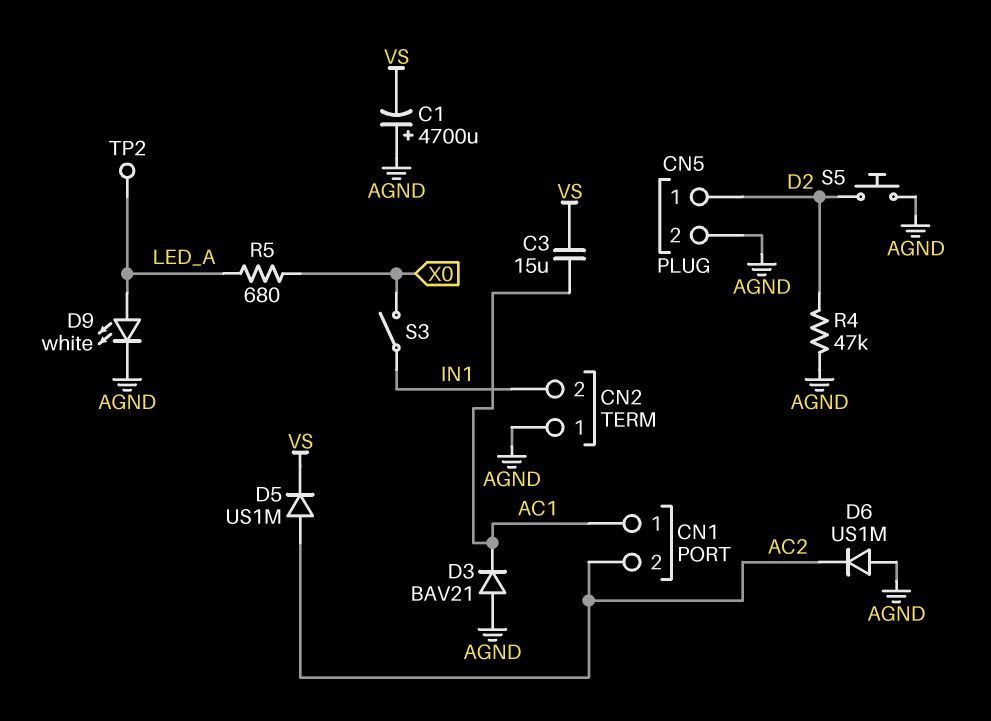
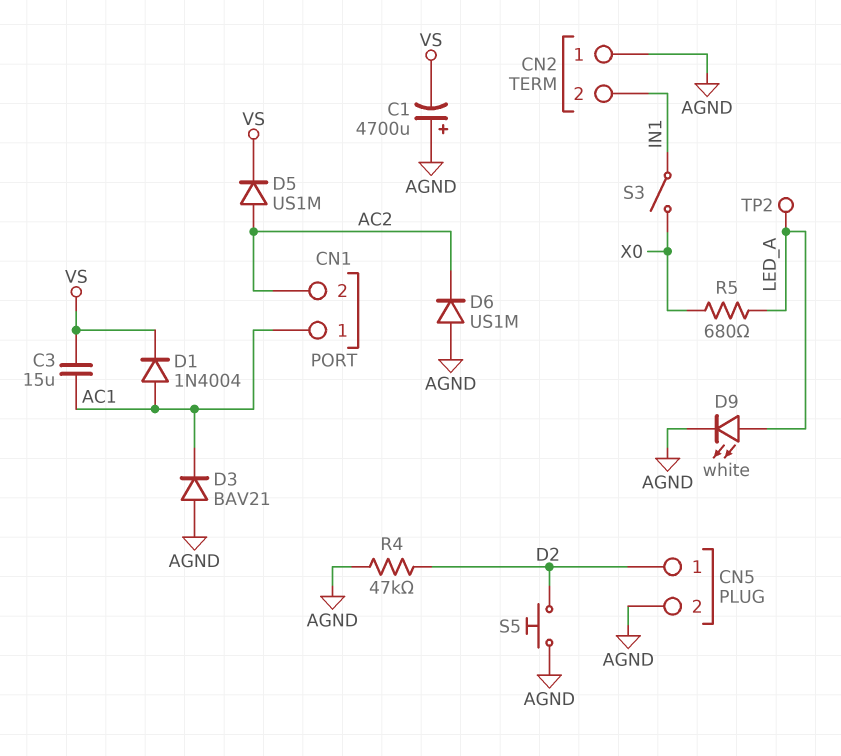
D1: none -> diode 1N4004 (A AC1, K VS)

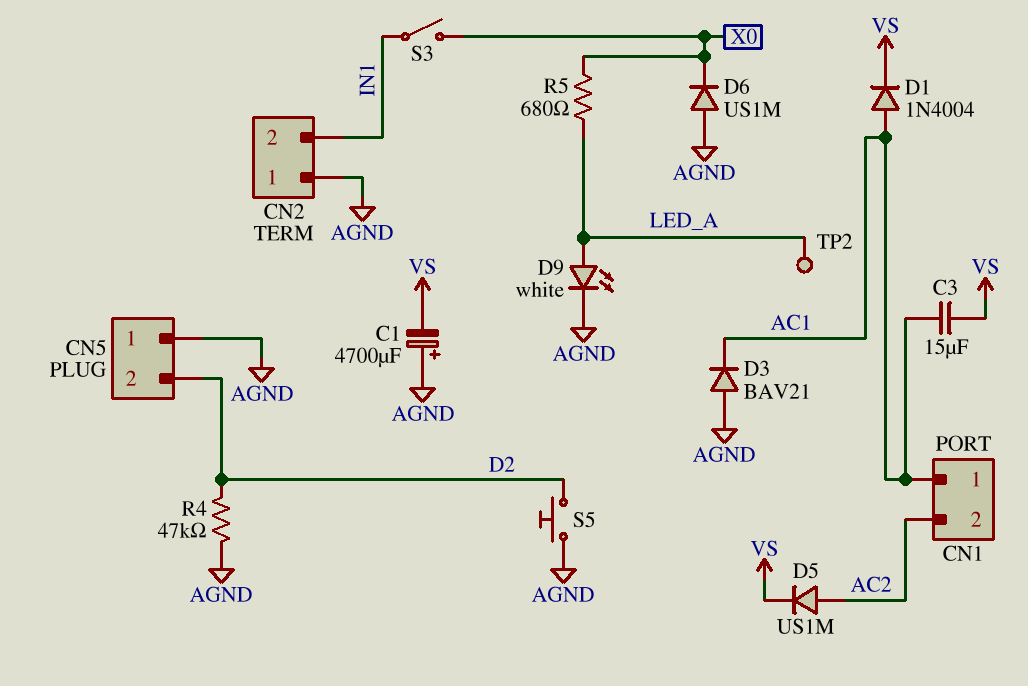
CN5 pin 1: D2 -> AGND
CN5 pin 2: AGND -> D2
D6: diode US1M (A AGND, K AC2) -> diode US1M (A AGND, K X0)

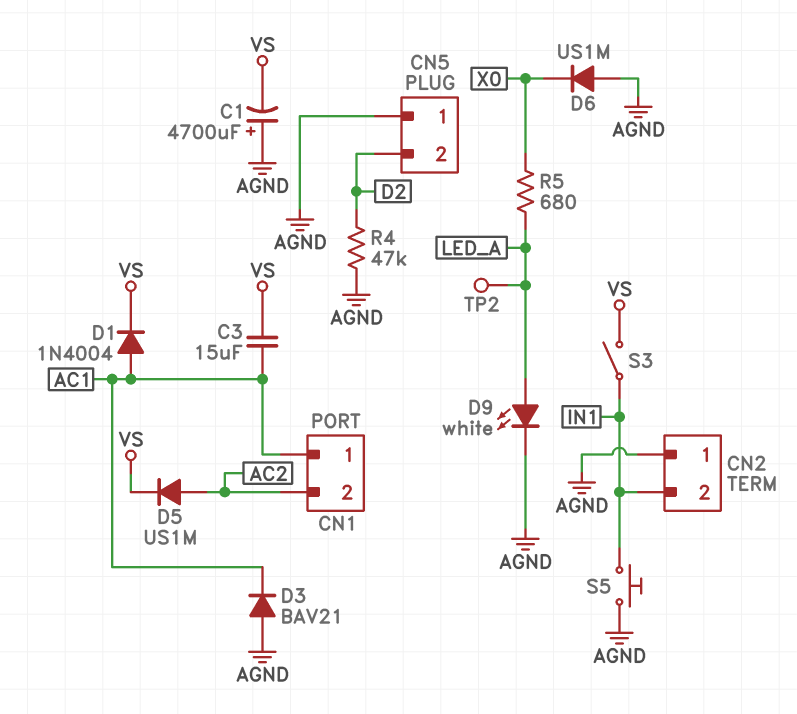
S3: switch (IN1, X0) -> switch (IN1, VS)
S5: button (AGND, D2) -> button (AGND, IN1)

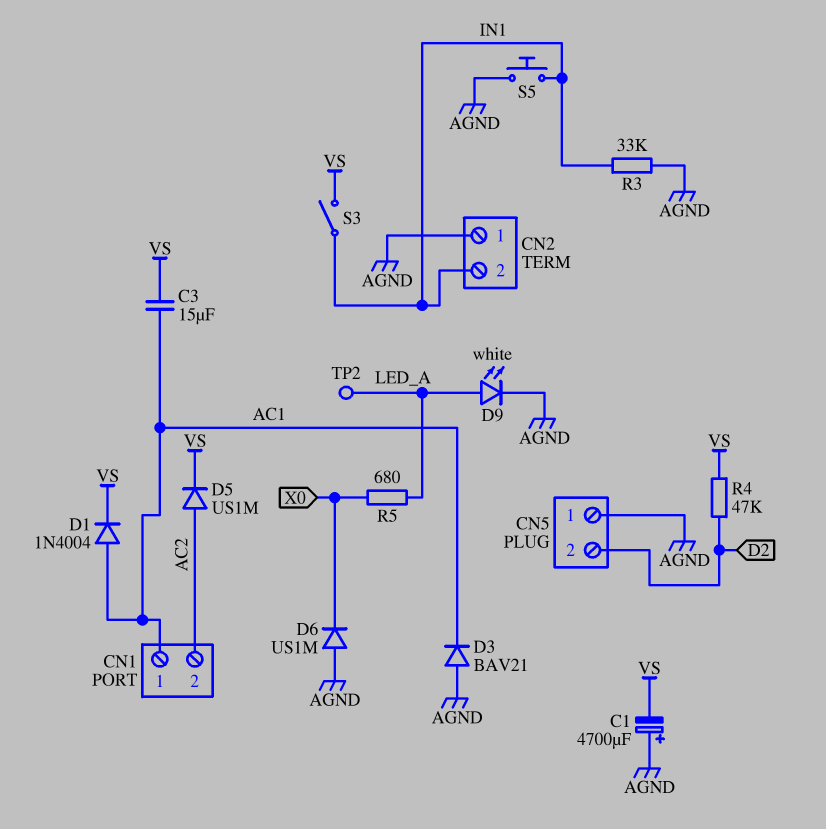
R3: none -> 33k (AGND, IN1)
R4: 47k (AGND, D2) -> 47k (D2, VS)

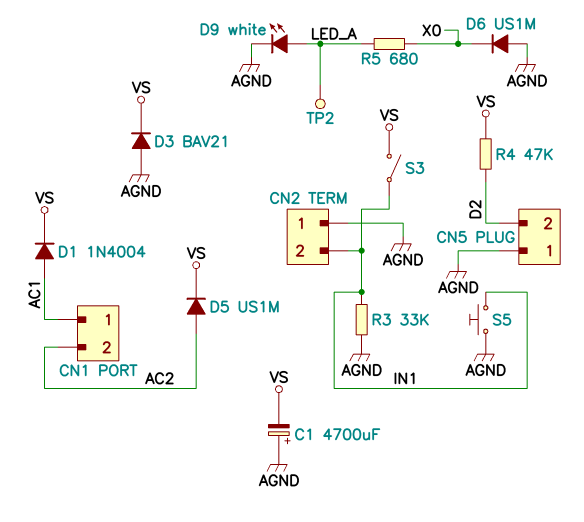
C3: 15uF (AC1, VS) -> none
D3: diode BAV21 (A AGND, K AC1) -> diode BAV21 (A AGND, K VS)

